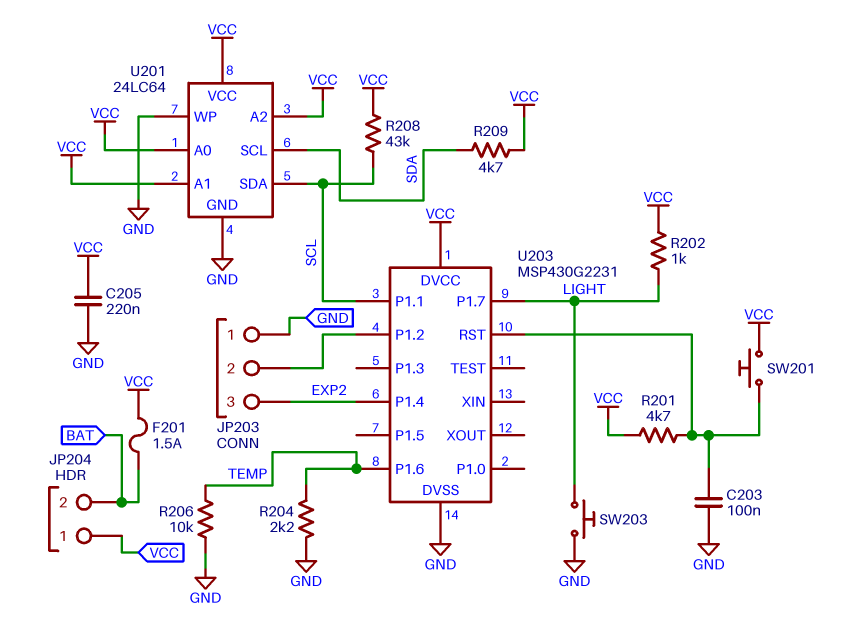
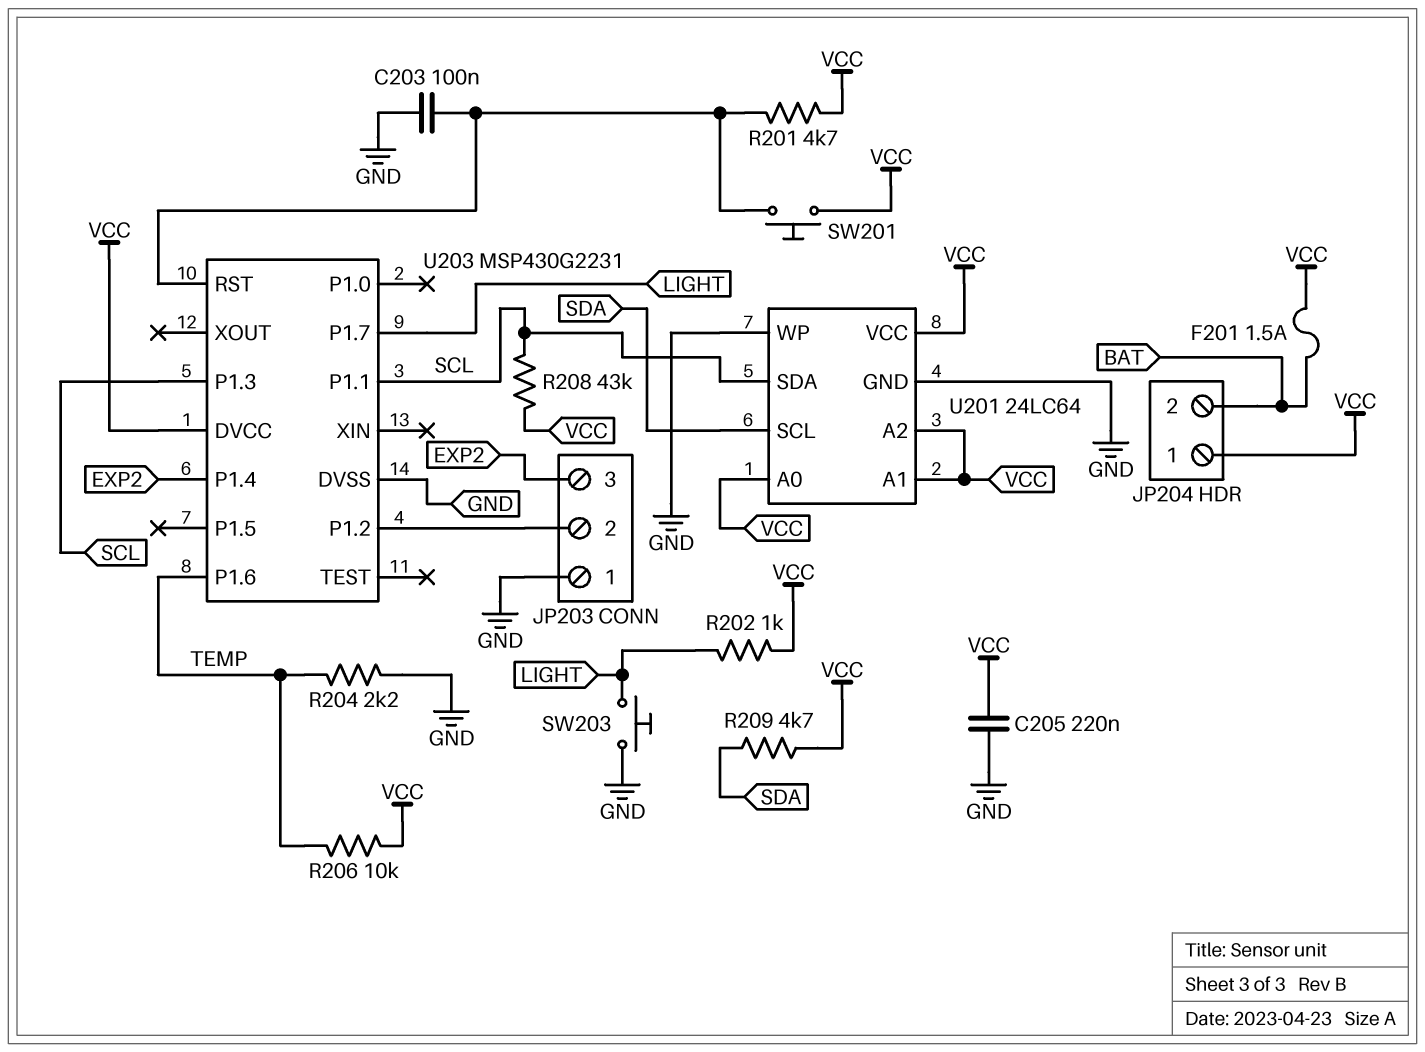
R206: 10k (GND, TEMP) -> 10k (TEMP, VCC)
U203 pin P1.3: none -> SCL

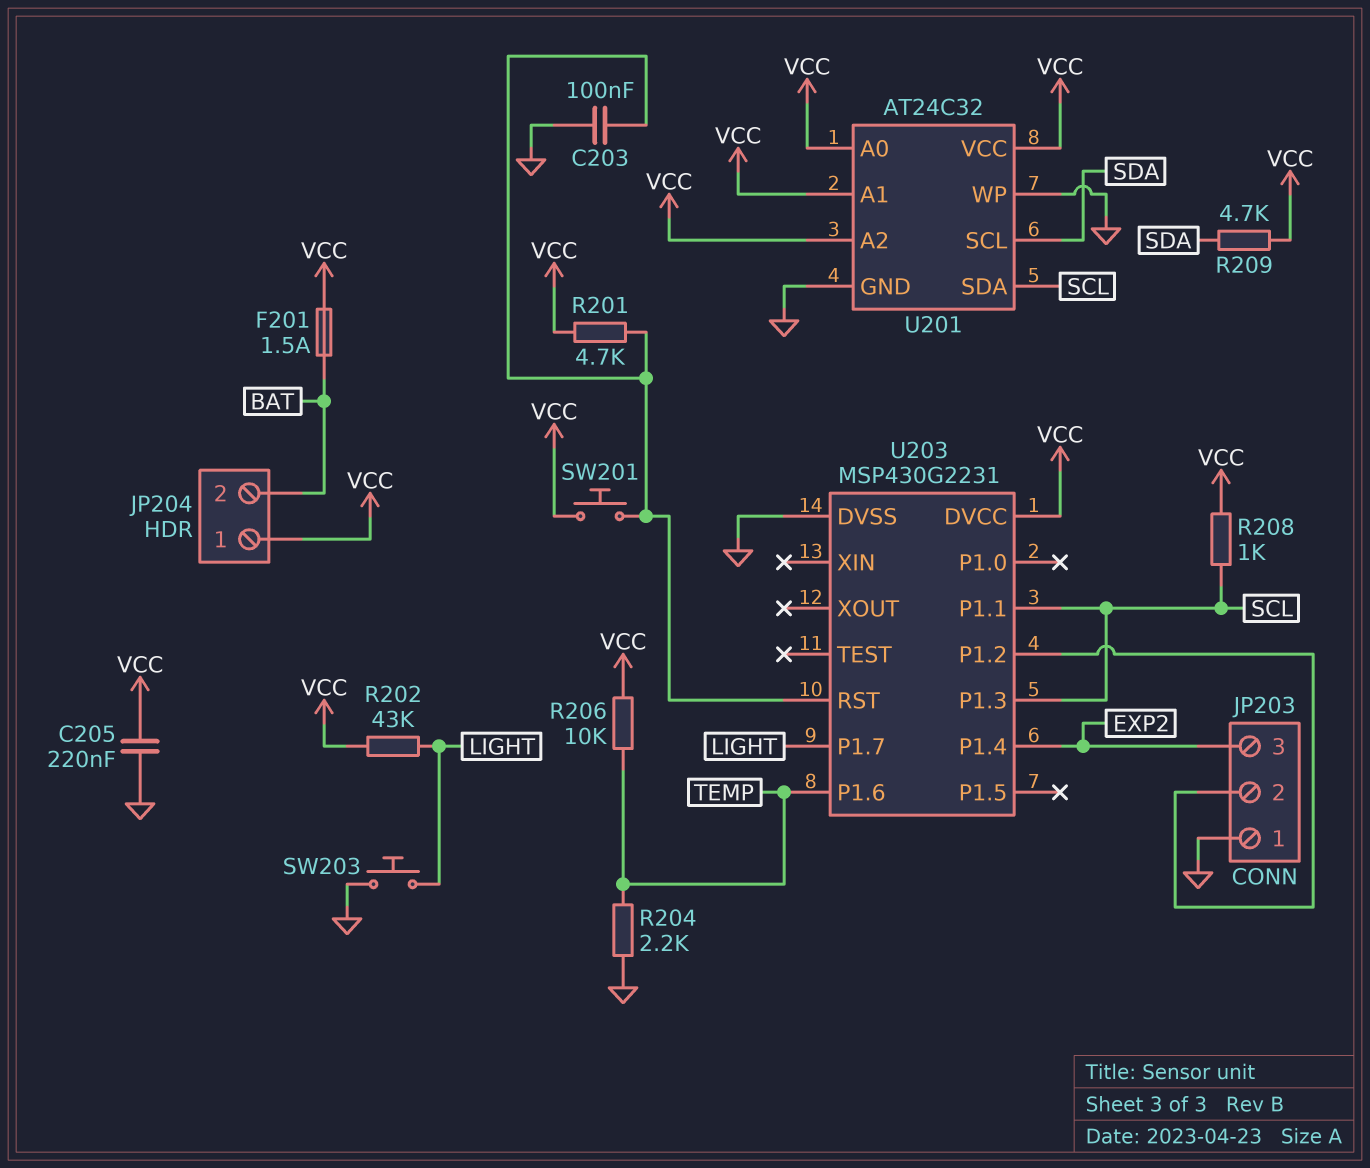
R202: 1k (LIGHT, VCC) -> 43k (LIGHT, VCC)
R208: 43k (SCL, VCC) -> 1k (SCL, VCC)
U201: 24LC64 -> AT24C32

